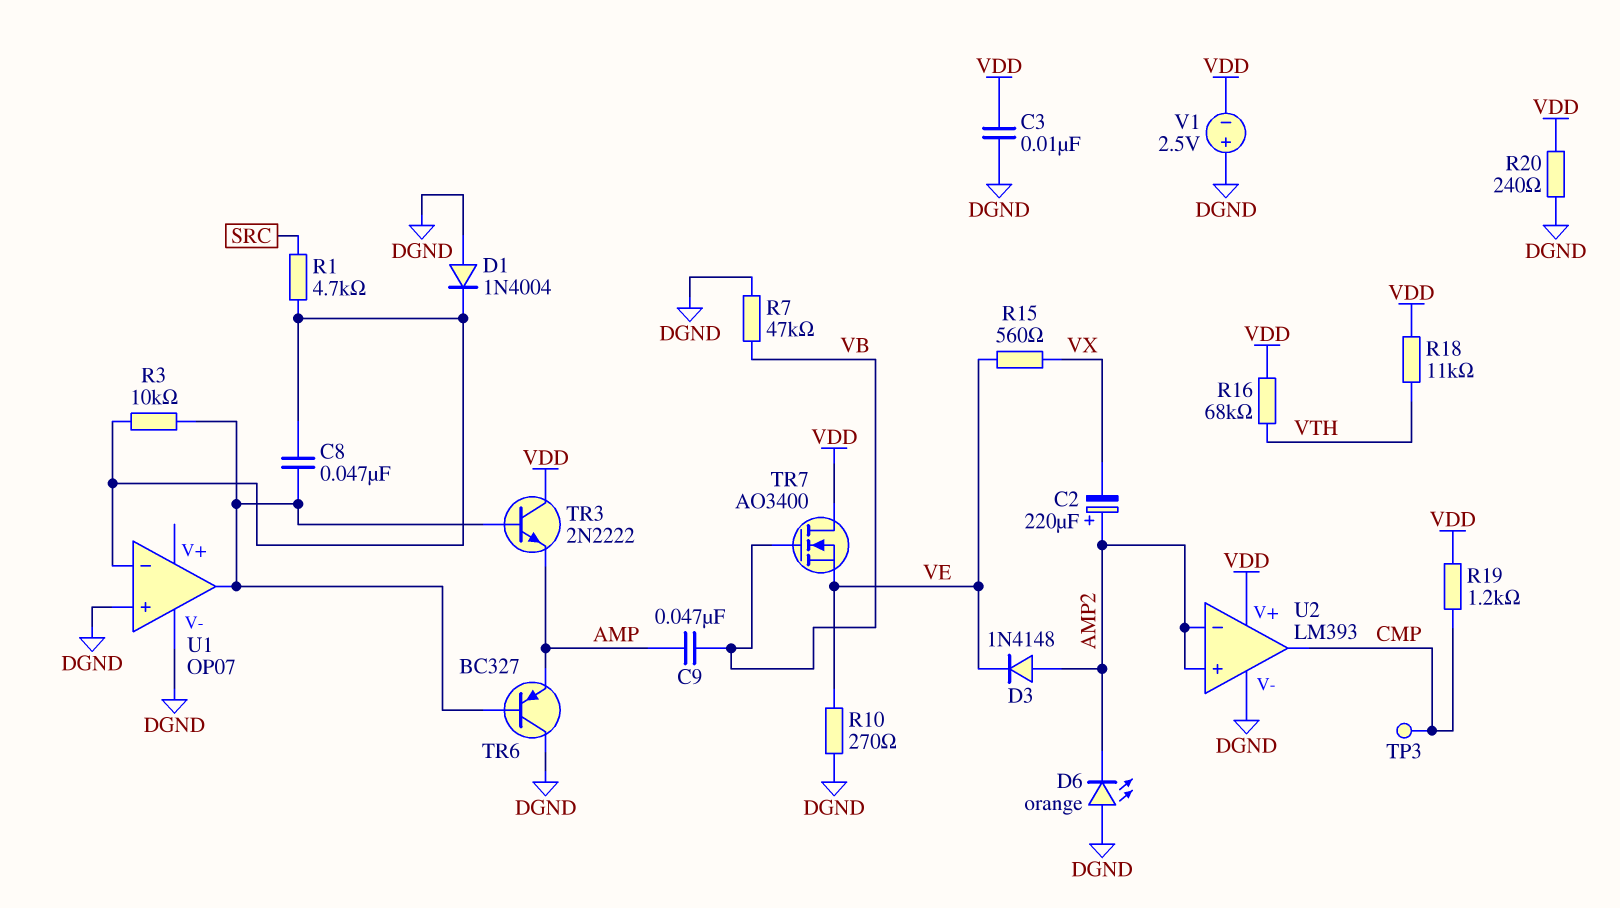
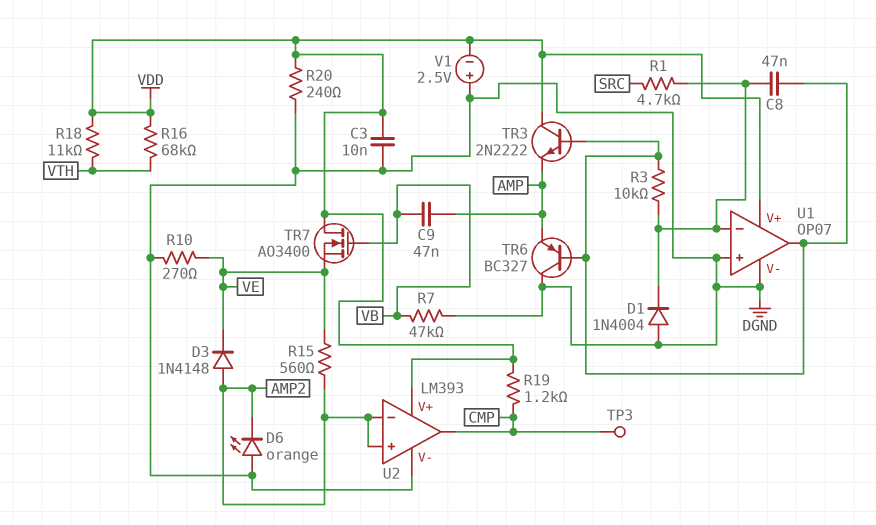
C2: 220uF (plus AMP2, minus VX) -> none
R15: 560 (VE, VX) -> 560 (AMP2, VE)
U1 pin V+: none -> VDD

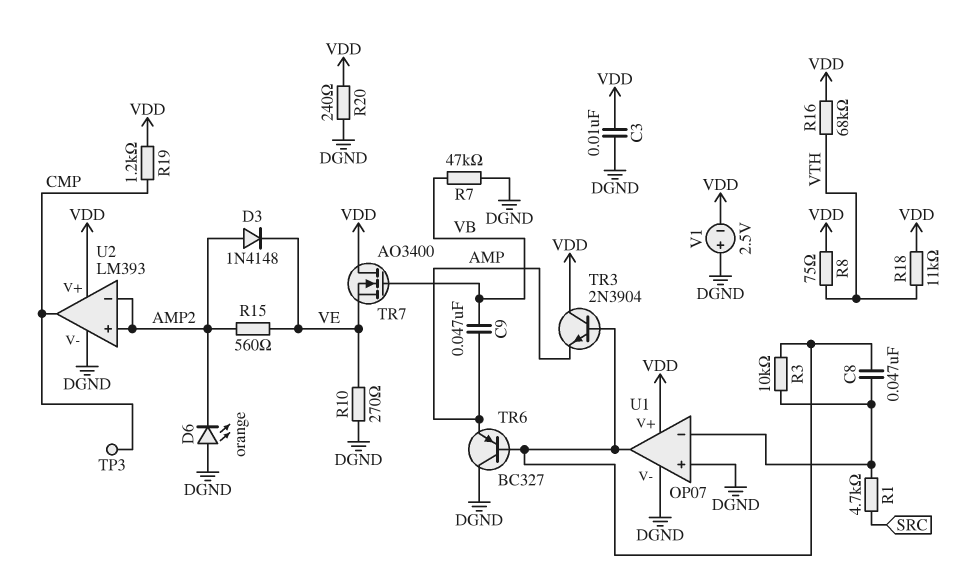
D1: diode 1N4004 (A DGND, K U1/in-) -> none
R8: none -> 75 (VDD, VTH)
TR3: NPN 2N2222 (B U1/out, C VDD, E AMP) -> NPN 2N3904 (B U1/out, C VDD, E AMP)

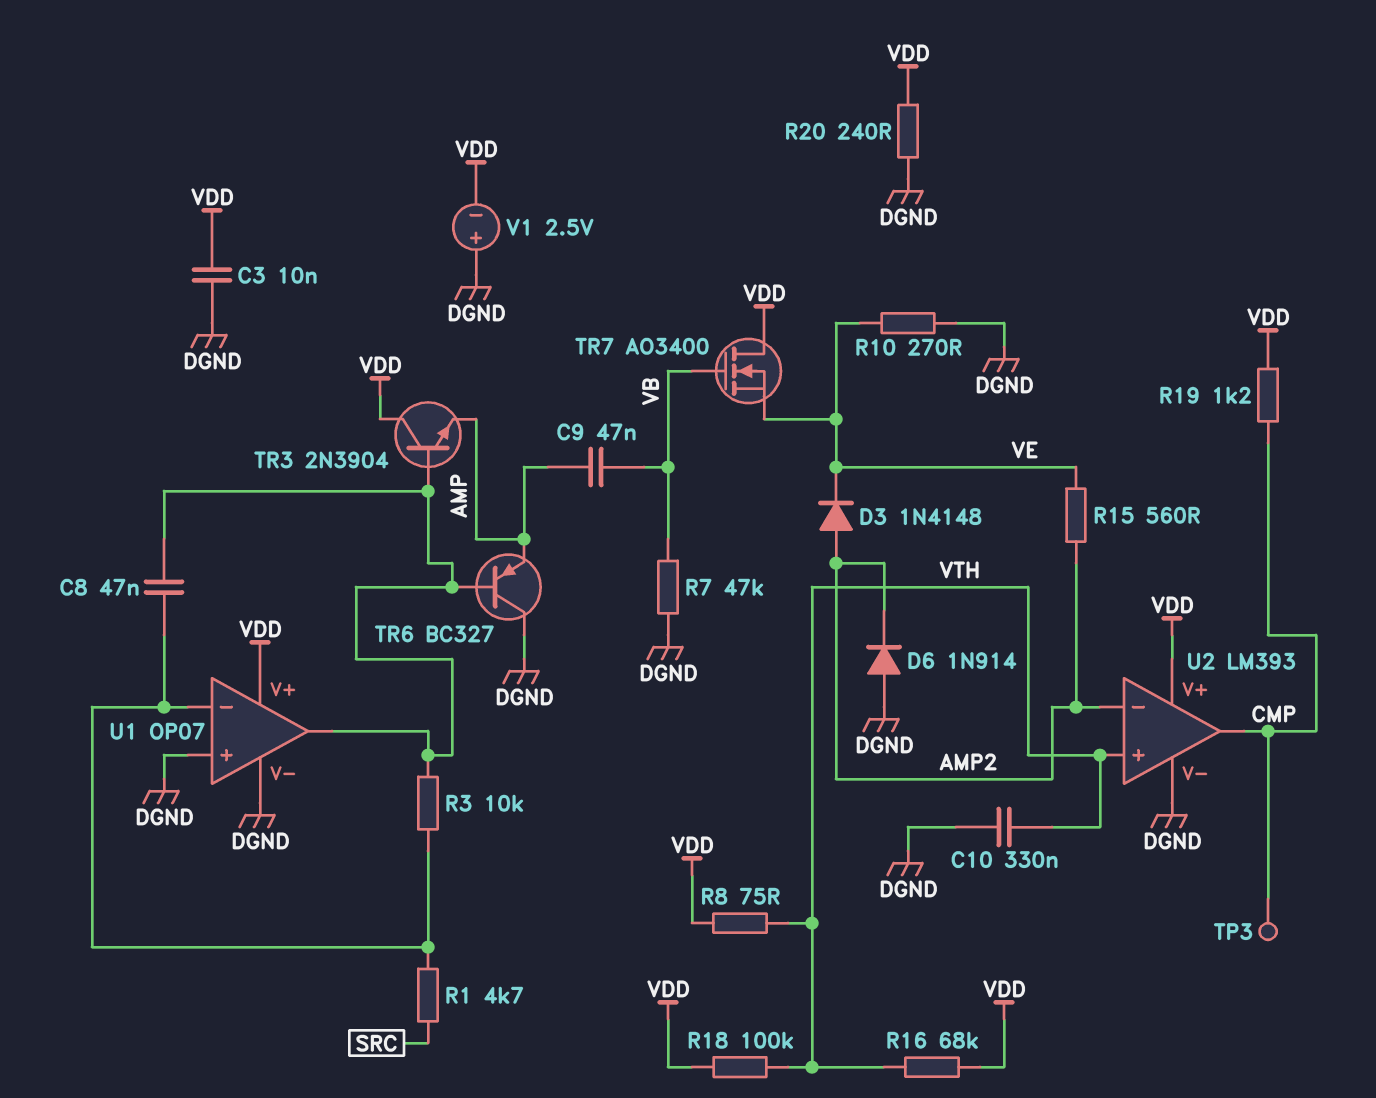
C10: none -> 330nF (DGND, VTH)
D6: LED orange (A DGND, K AMP2) -> diode 1N914 (A DGND, K AMP2)
R18: 11k (VDD, VTH) -> 100k (VDD, VTH)
U2 pin in+: AMP2 -> VTH

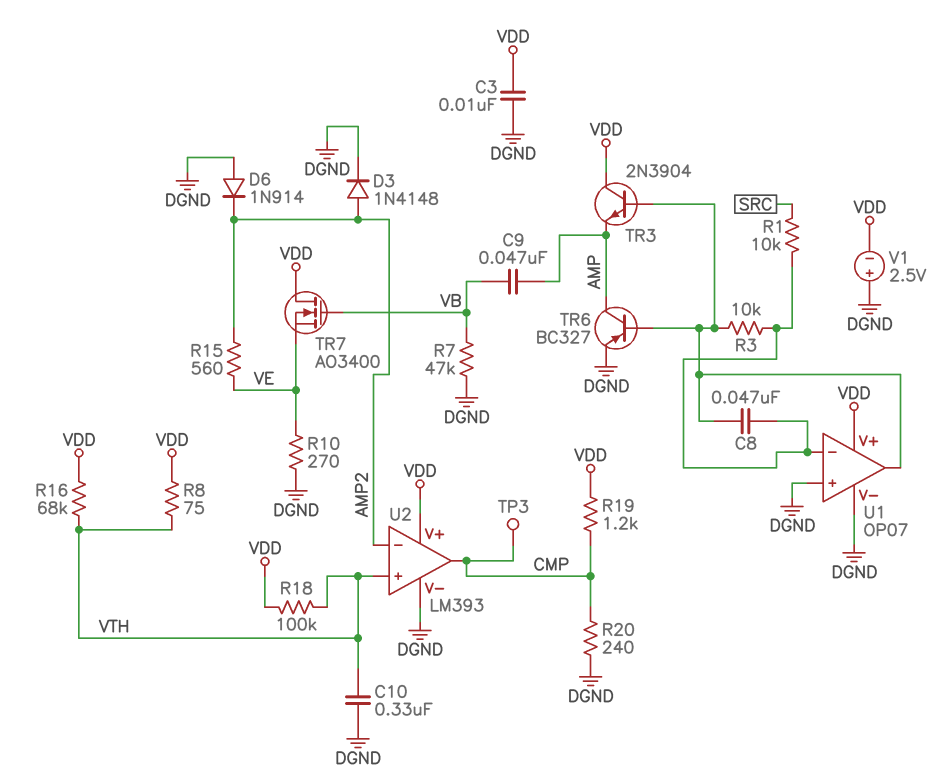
D3: diode 1N4148 (A AMP2, K VE) -> diode 1N4148 (A AMP2, K DGND)
R1: 4.7k (SRC, U1/in-) -> 10k (SRC, U1/in-)
R20: 240 (DGND, VDD) -> 240 (CMP, DGND)
TR6: PNP BC327 (B U1/out, C DGND, E AMP) -> PNP BC327 (B U1/out, C AMP, E DGND)

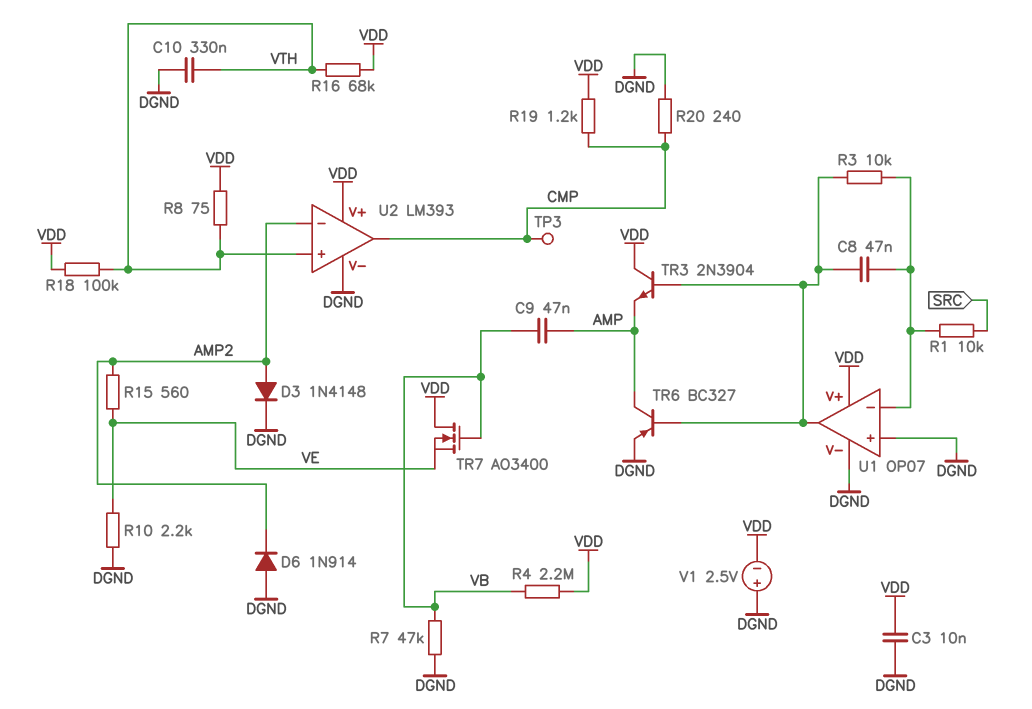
R4: none -> 2.2M (VB, VDD)
R10: 270 (DGND, VE) -> 2.2k (DGND, VE)

